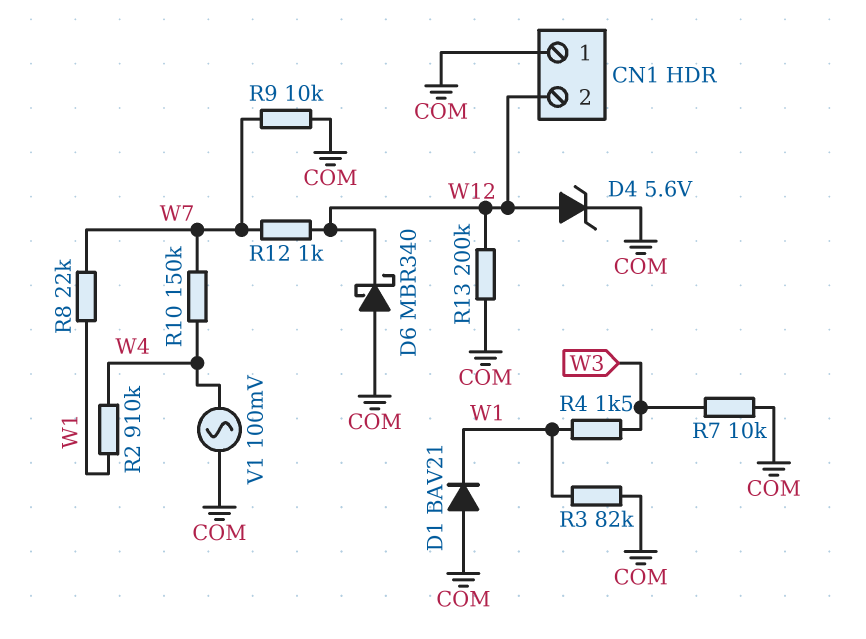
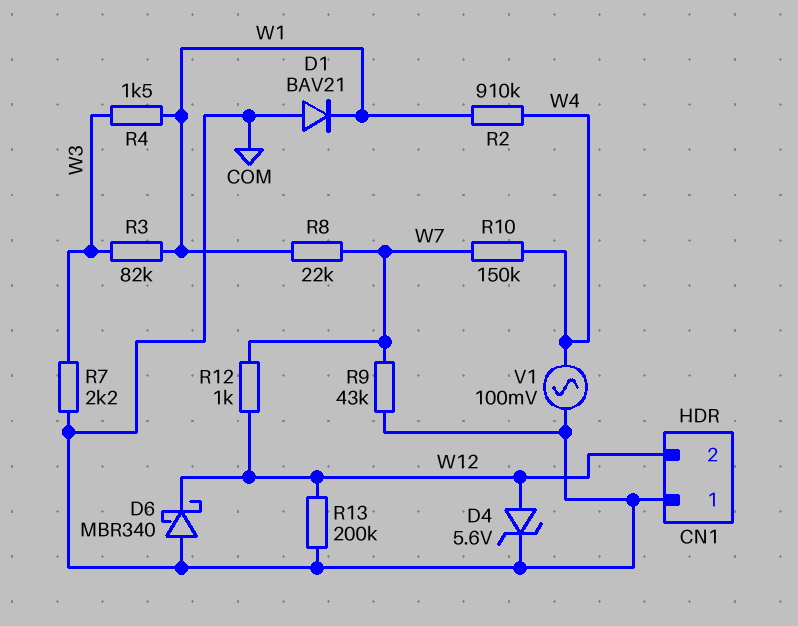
R3: 82k (COM, W1) -> 82k (W1, W3)
R7: 10k (COM, W3) -> 2.2k (COM, W3)
R9: 10k (COM, W7) -> 43k (COM, W7)

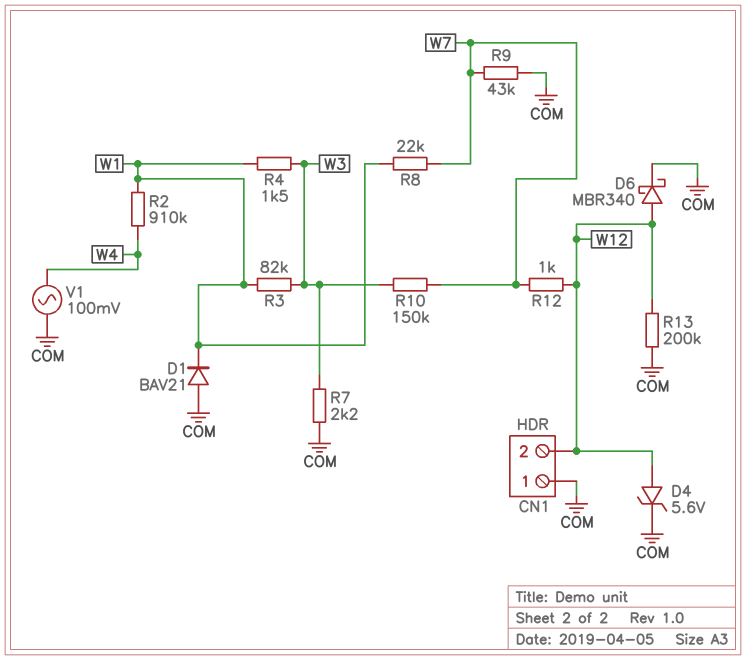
D6: schottky MBR340 (A COM, K W12) -> schottky MBR340 (A W12, K COM)
R10: 150k (W4, W7) -> 150k (W3, W7)

